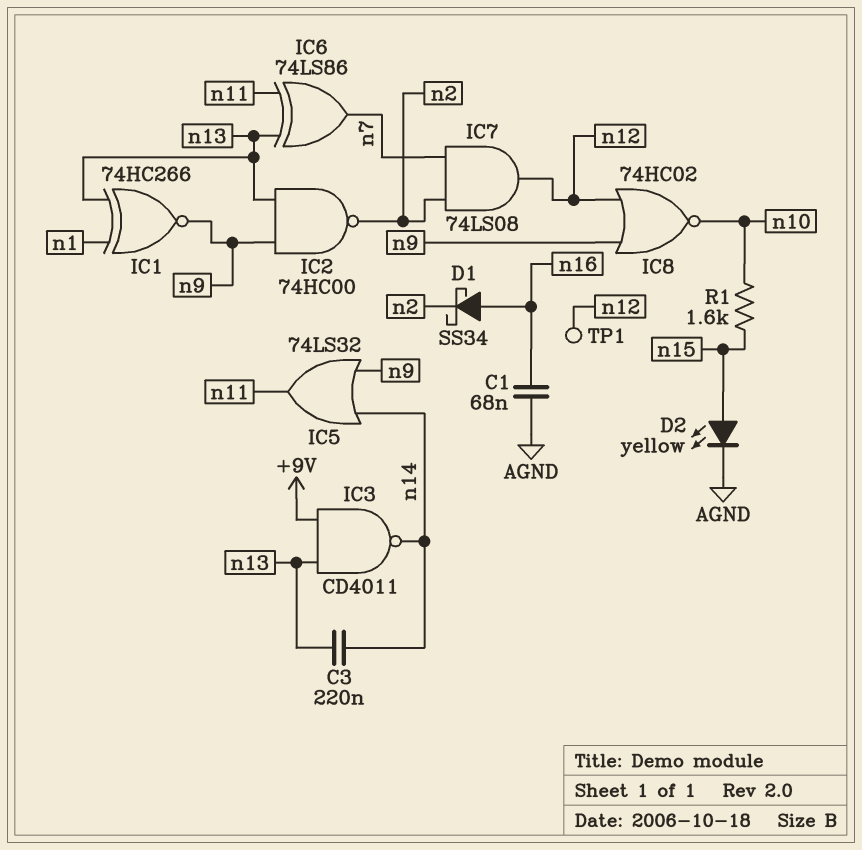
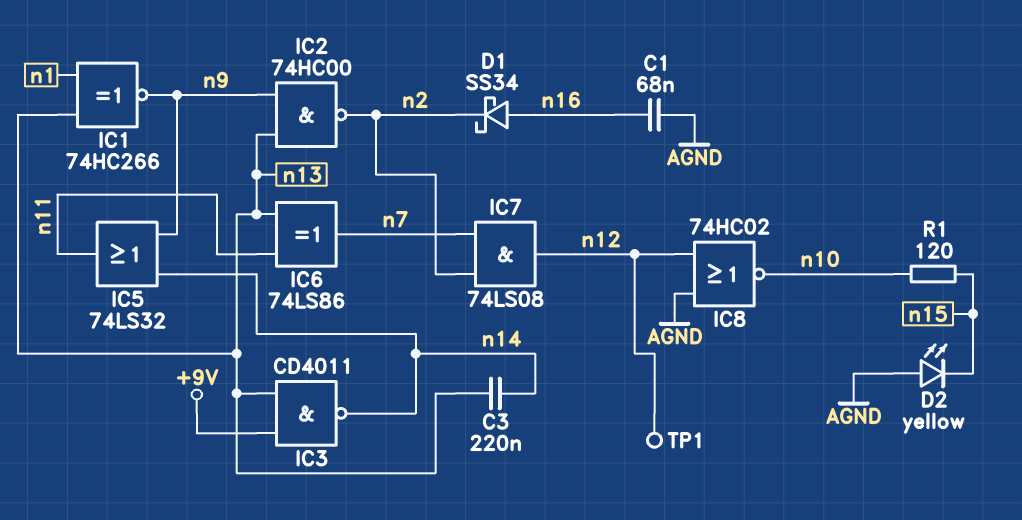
D2: LED yellow (A n15, K AGND) -> LED yellow (A AGND, K n15)
IC8: NOR 74HC02 (in n9, in n12, out n10) -> NOR 74HC02 (in AGND, in n12, out n10)
R1: 1.6k (n10, n15) -> 120 (n10, n15)

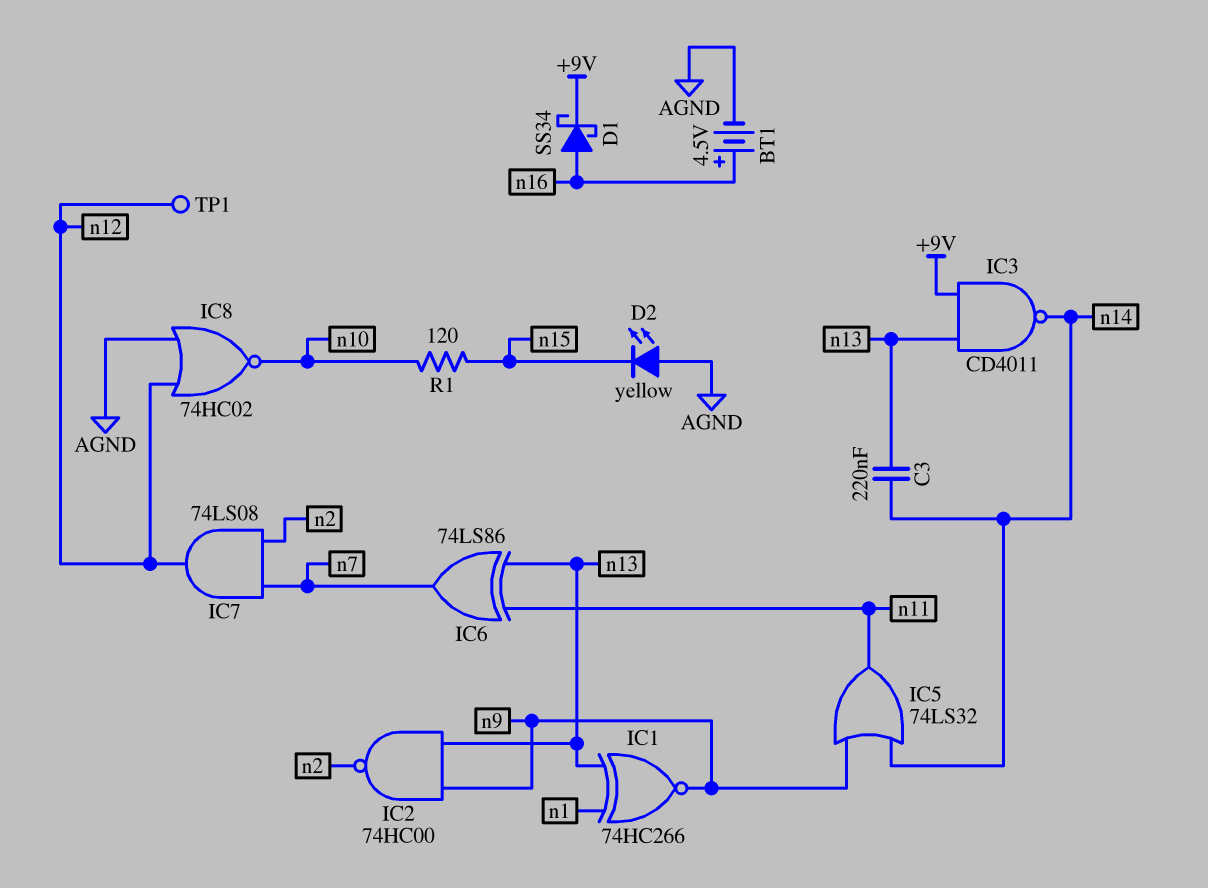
BT1: none -> 4.5V (plus n16, minus AGND)
C1: 68nF (AGND, n16) -> none
D1: schottky SS34 (A n16, K n2) -> schottky SS34 (A n16, K +9V)

